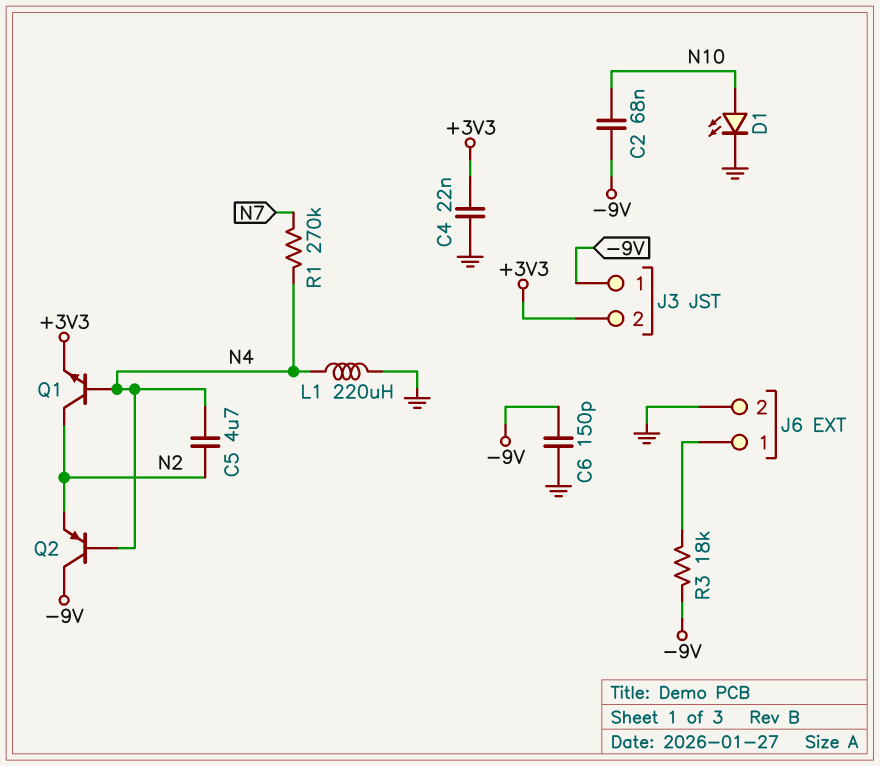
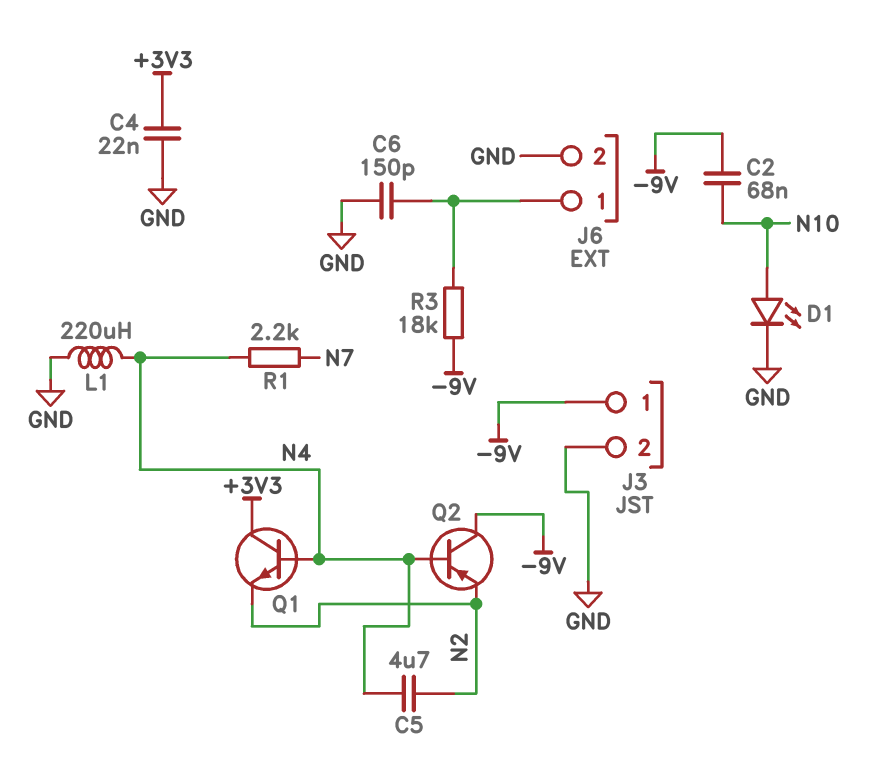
C6: 150pF (-9V, GND) -> 150pF (GND, J6/1)
J3 pin 2: +3V3 -> GND
Q1: NPN (B N4, C N2, E +3V3) -> NPN (B N4, C +3V3, E N2)
R1: 270k (N4, N7) -> 2.2k (N4, N7)

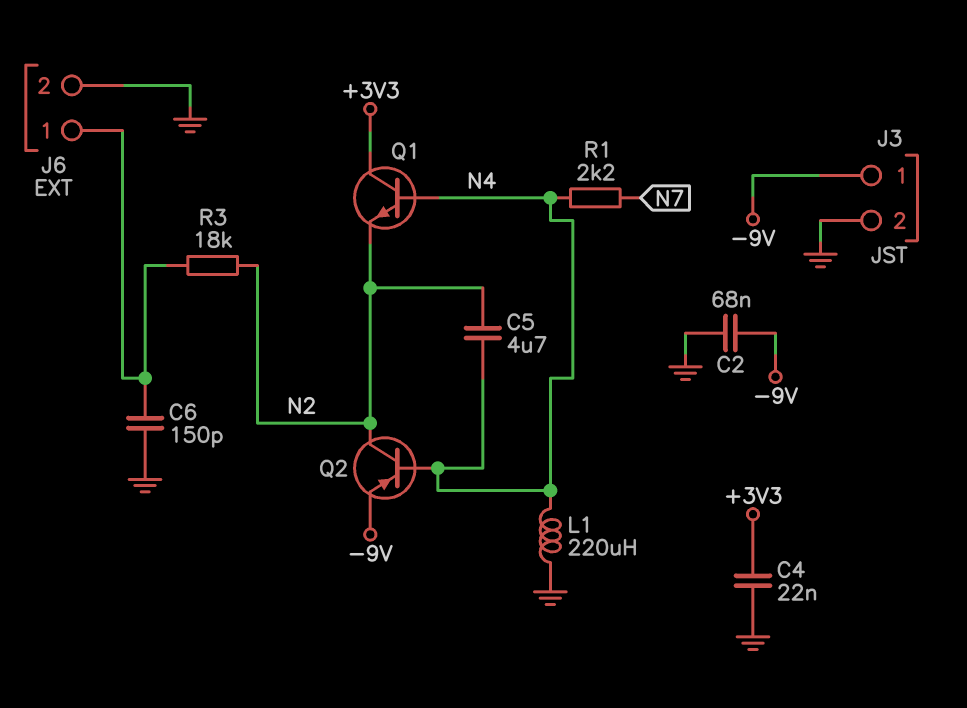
C2: 68nF (-9V, N10) -> 68nF (-9V, GND)
D1: LED (A N10, K GND) -> none
Q2: PNP (B N4, C -9V, E N2) -> PNP (B N4, C N2, E -9V)
R3: 18k (-9V, J6/1) -> 18k (J6/1, N2)

